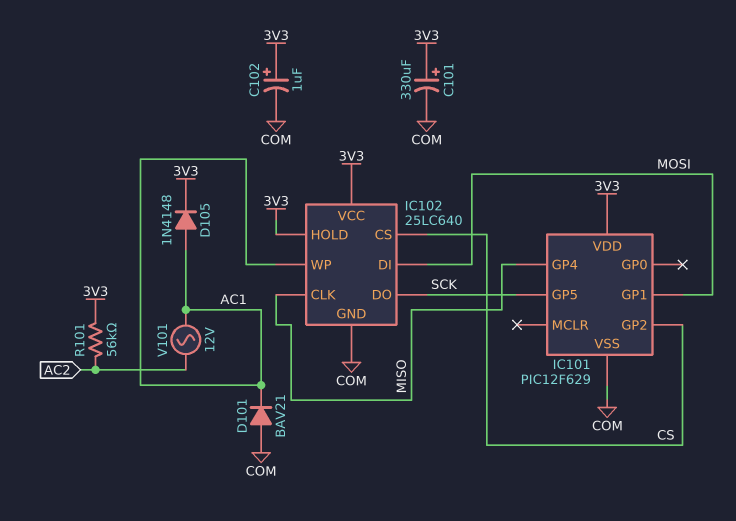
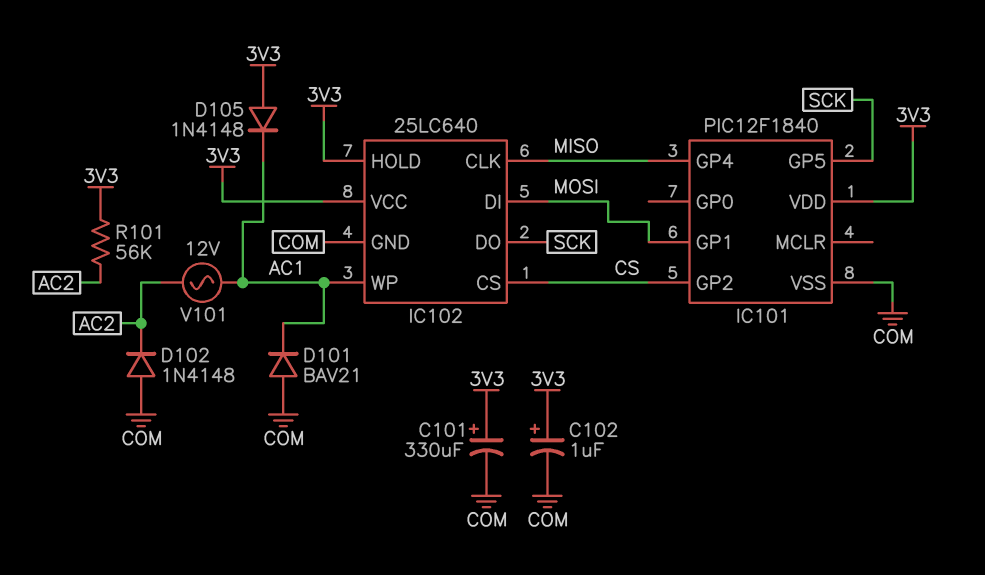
D102: none -> diode 1N4148 (A COM, K AC2)
D105: diode 1N4148 (A AC1, K 3V3) -> diode 1N4148 (A 3V3, K AC1)
IC101: PIC12F629 -> PIC12F1840

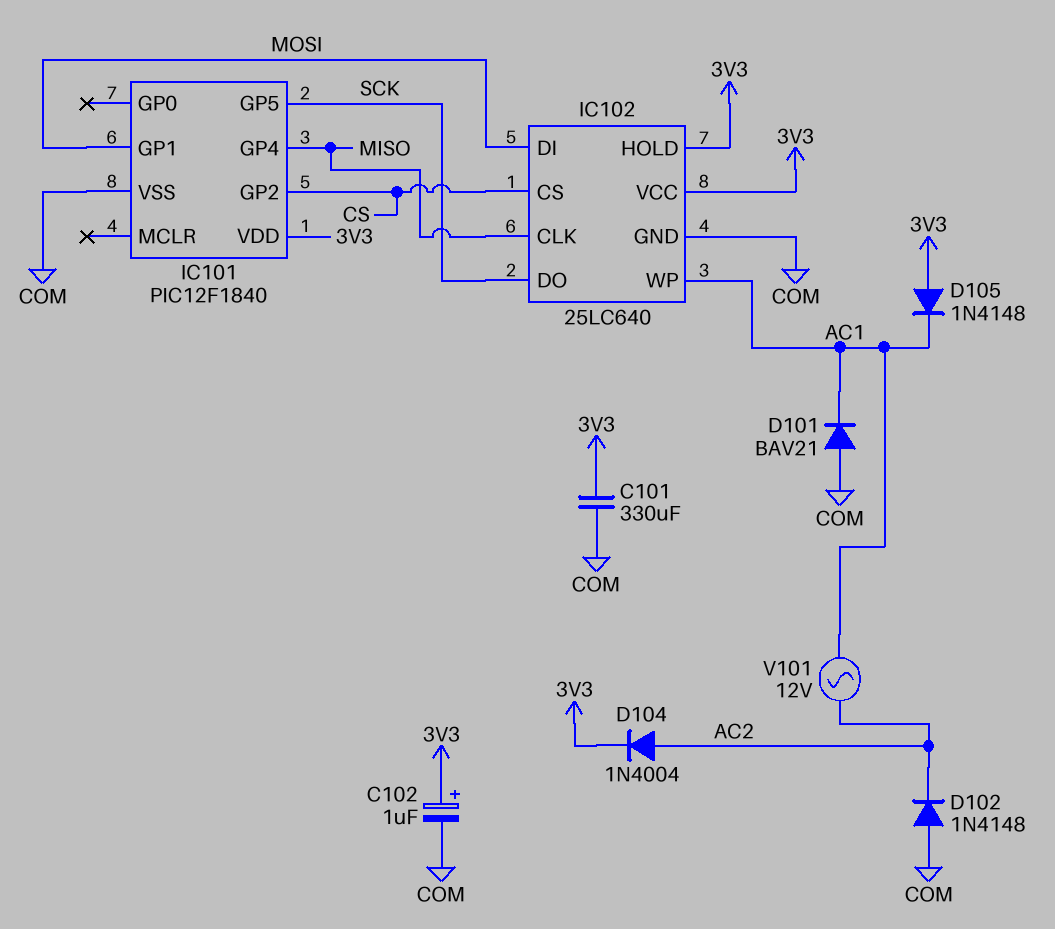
C101: 330uF (plus 3V3, minus COM) -> 330uF (3V3, COM)
D104: none -> diode 1N4004 (A AC2, K 3V3)
R101: 56k (3V3, AC2) -> none

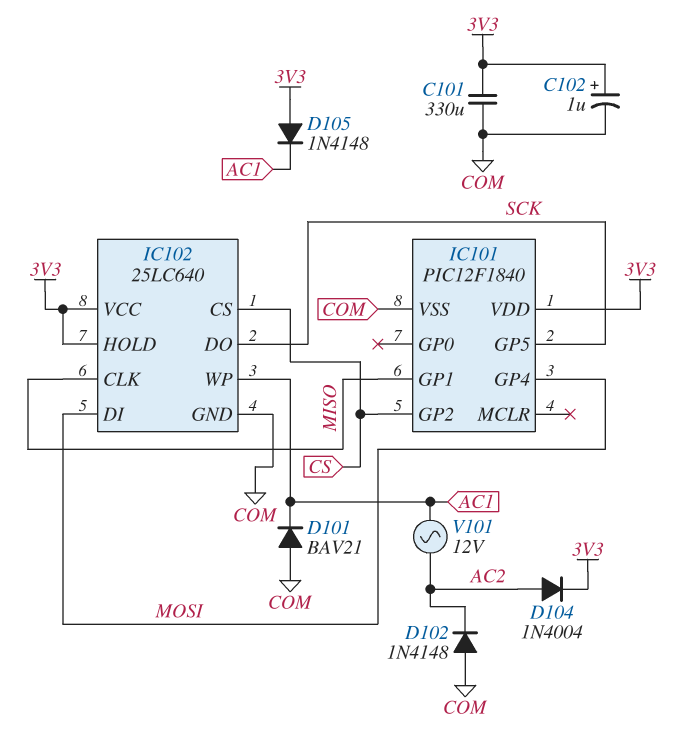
IC101 pin GP1: MOSI -> MISO
IC101 pin GP4: MISO -> MOSI

